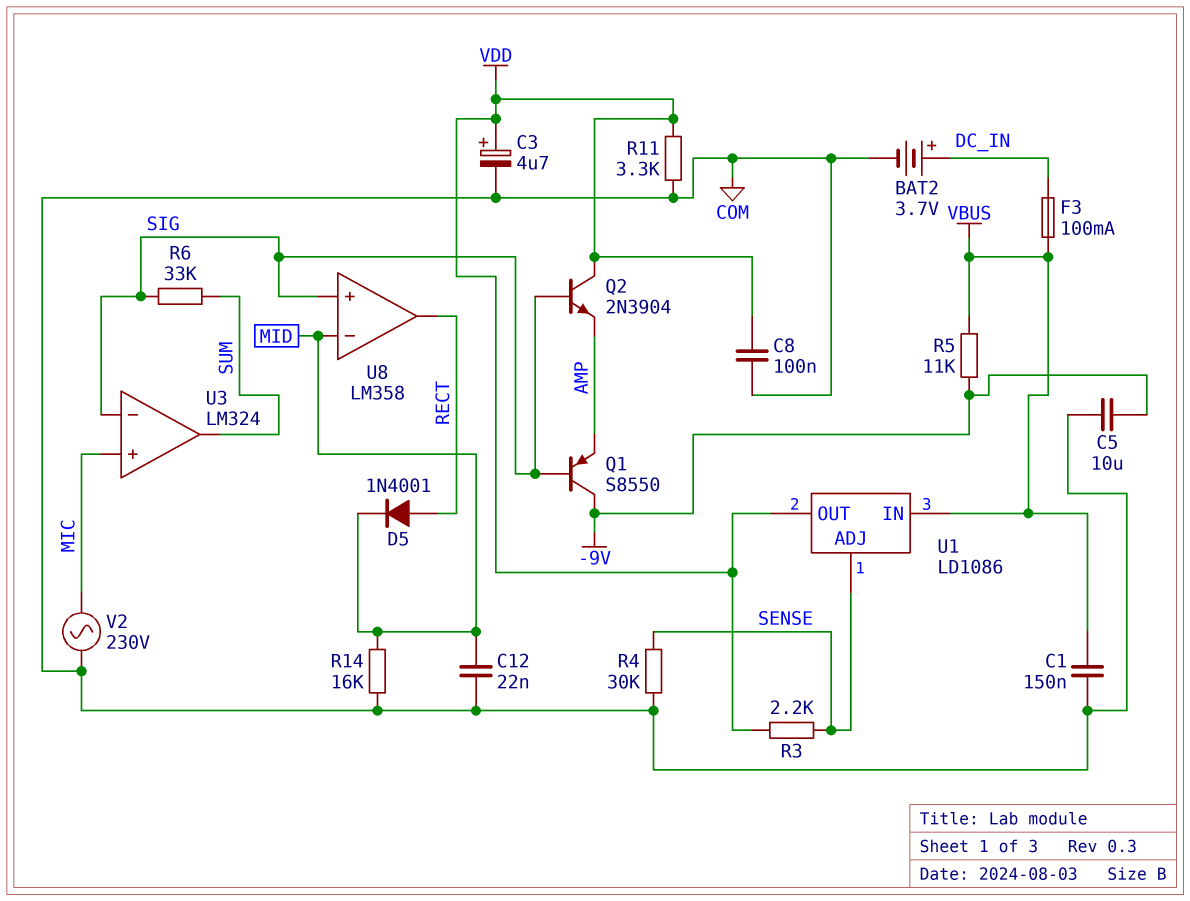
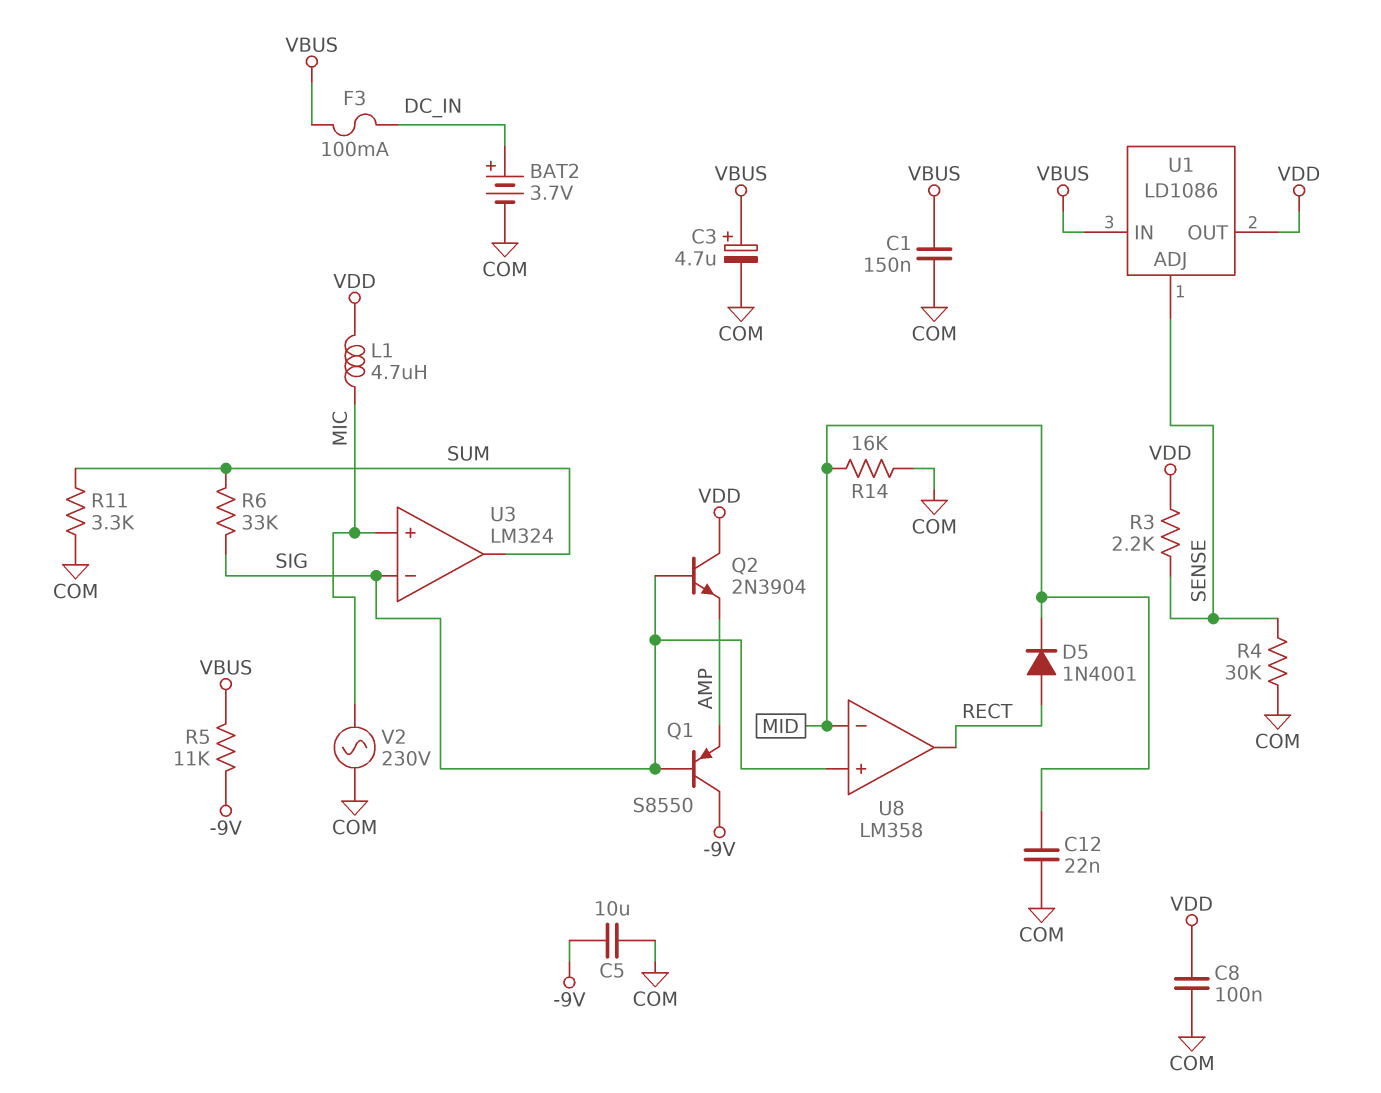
C3: 4.7uF (plus VDD, minus COM) -> 4.7uF (plus VBUS, minus COM)
L1: none -> 4.7uH (MIC, VDD)
R11: 3.3k (COM, VDD) -> 3.3k (COM, SUM)

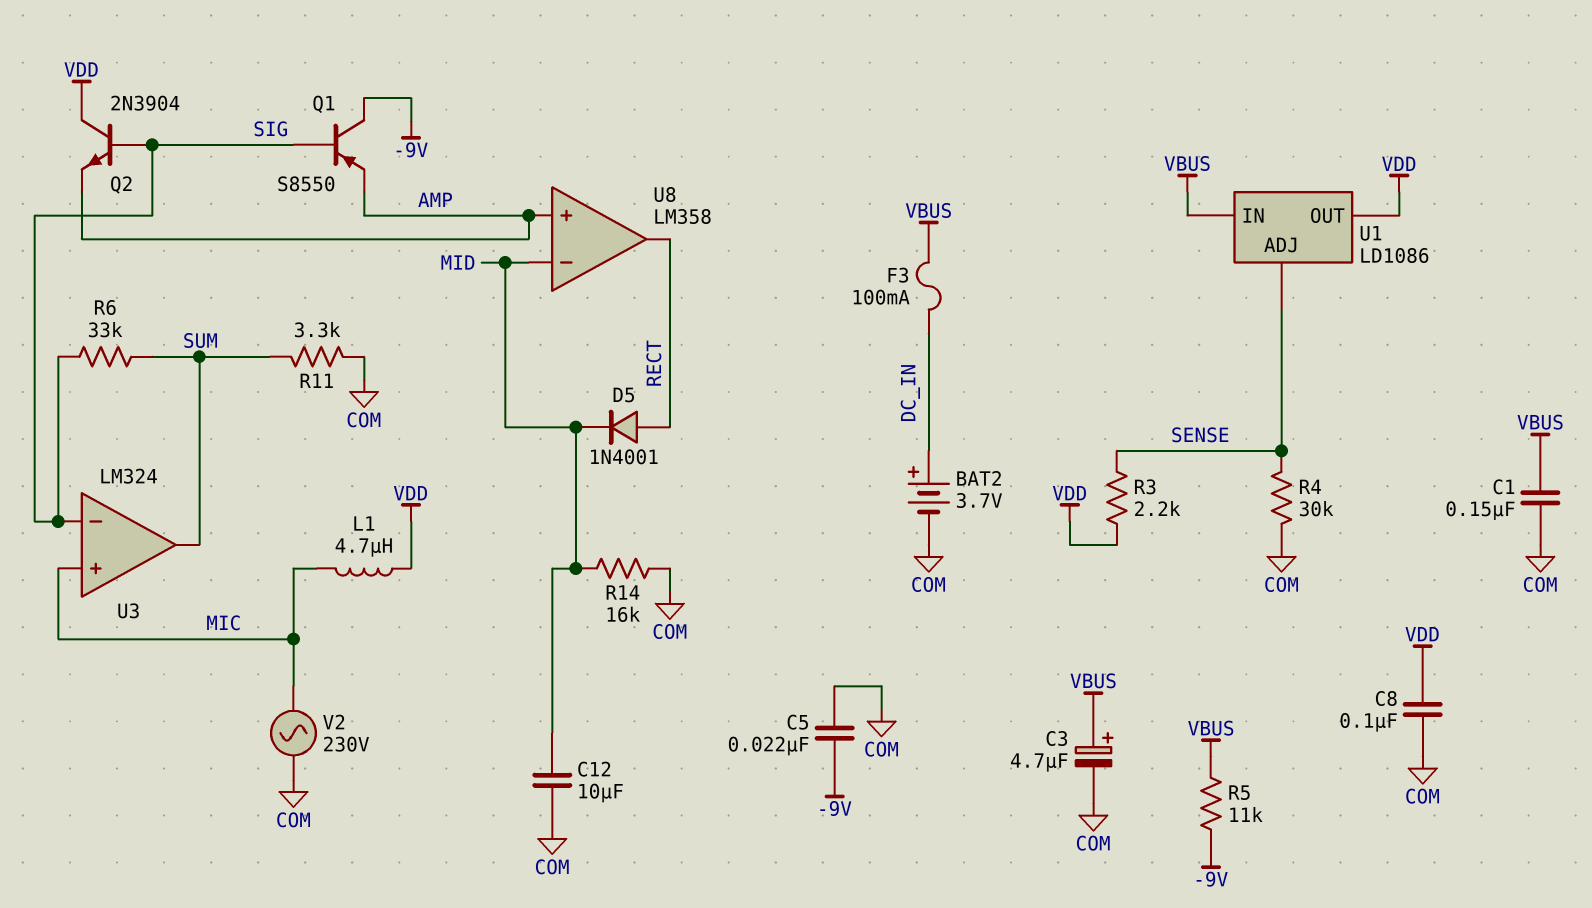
C5: 10uF (-9V, COM) -> 22nF (-9V, COM)
C12: 22nF (COM, MID) -> 10uF (COM, MID)
U8 pin in+: SIG -> AMP

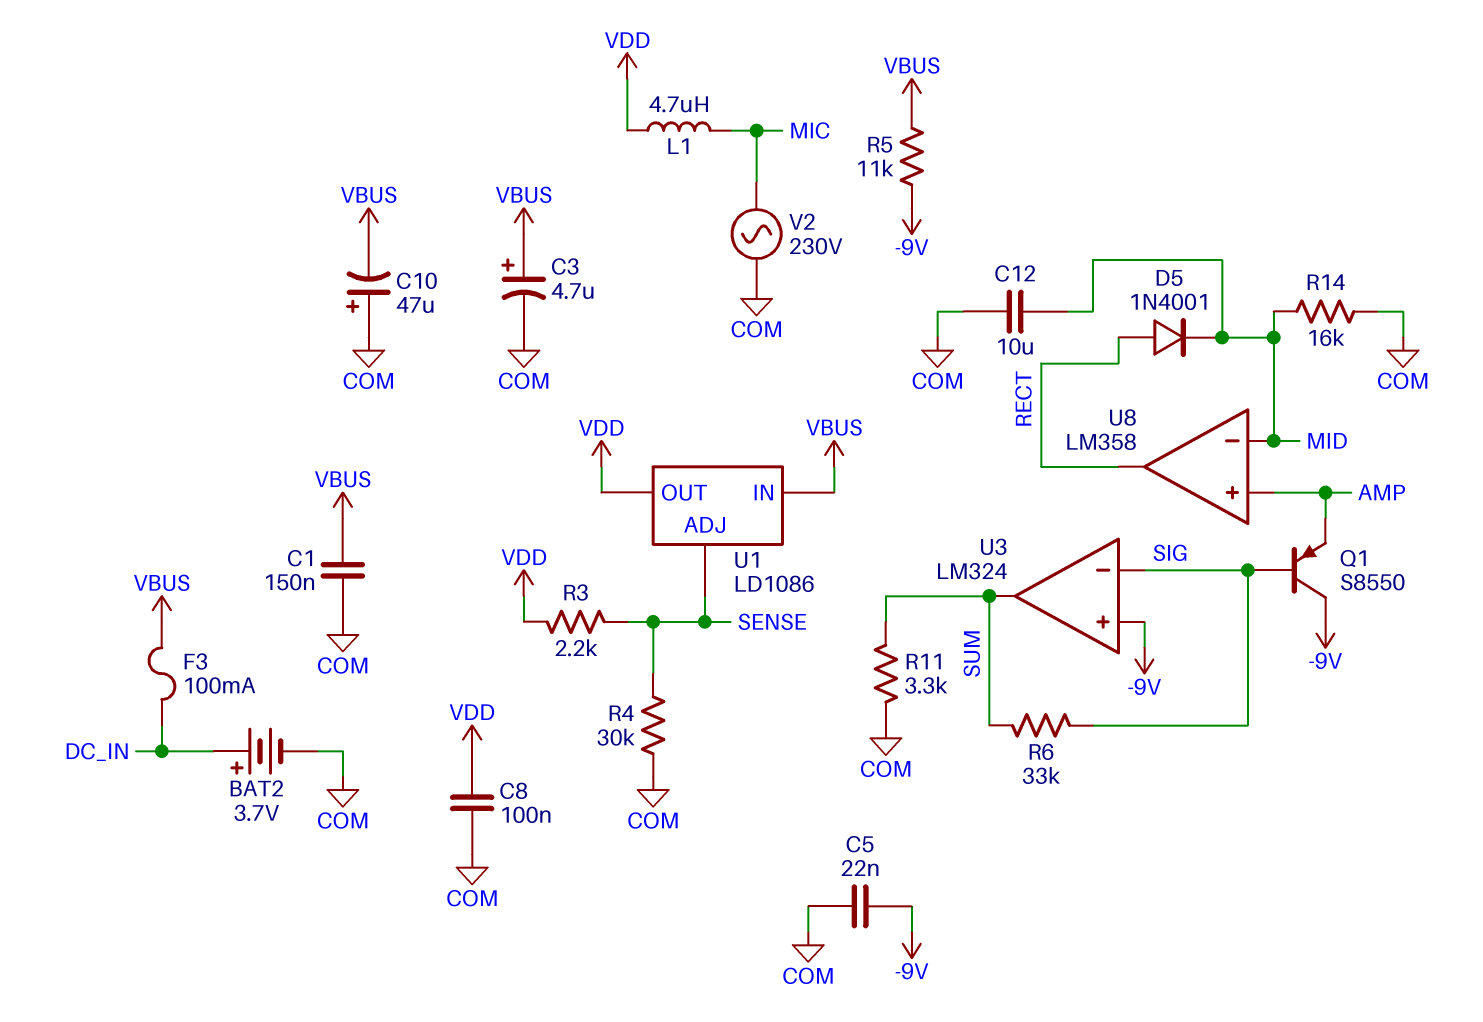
C10: none -> 47uF (plus COM, minus VBUS)
Q2: NPN 2N3904 (B SIG, C VDD, E AMP) -> none
U3 pin in+: MIC -> -9V

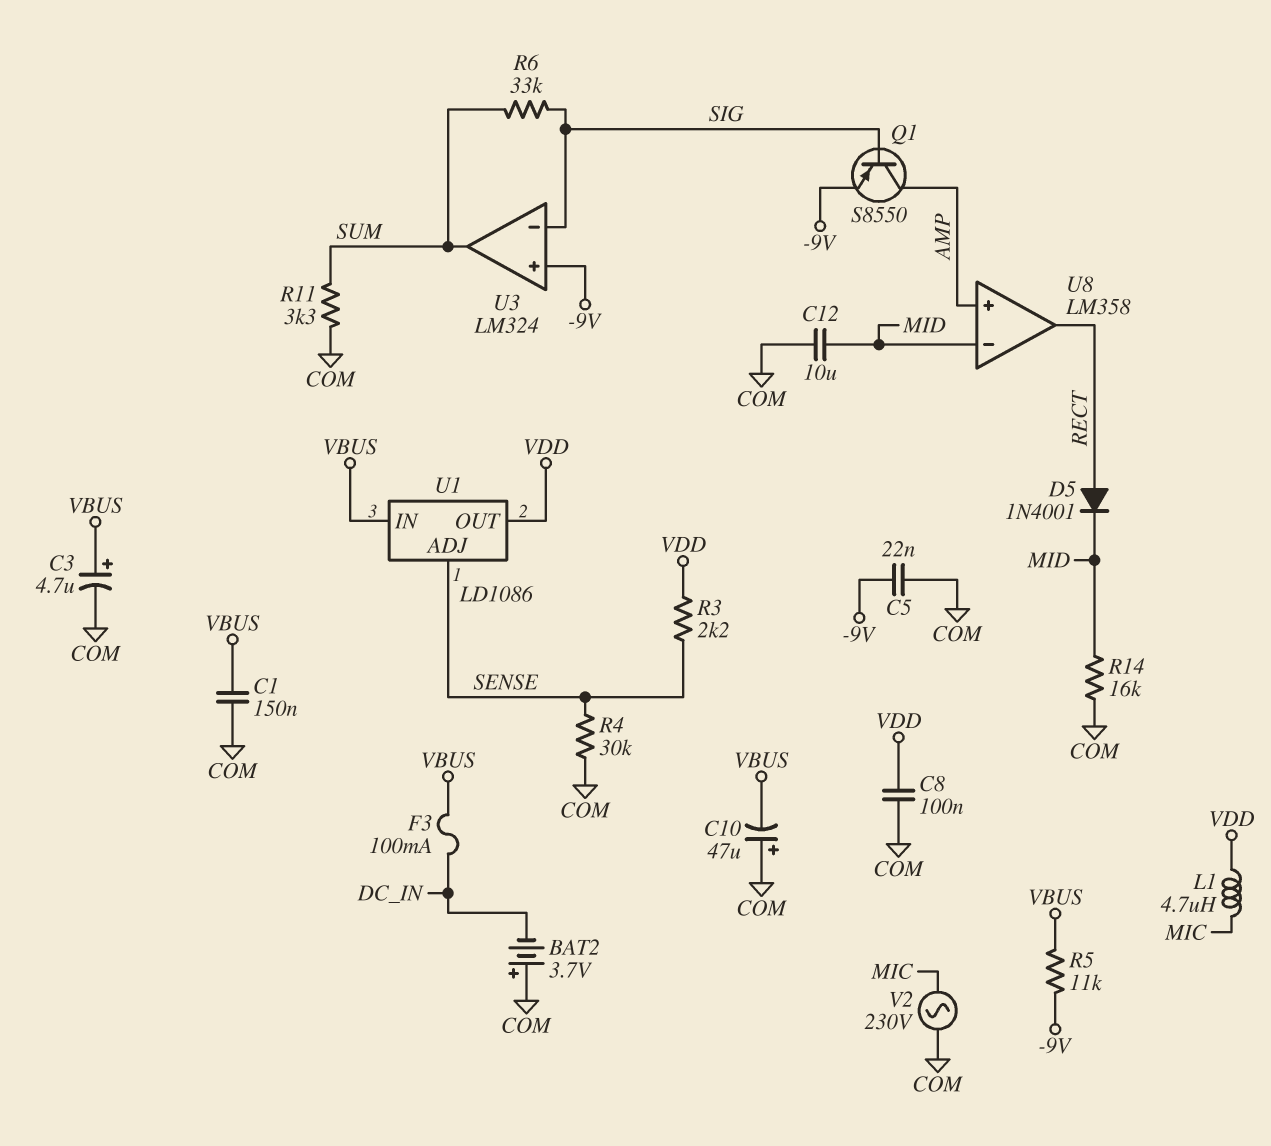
BAT2: 3.7V (plus DC_IN, minus COM) -> 3.7V (plus COM, minus DC_IN)
Q1: PNP S8550 (B SIG, C -9V, E AMP) -> PNP S8550 (B SIG, C AMP, E -9V)

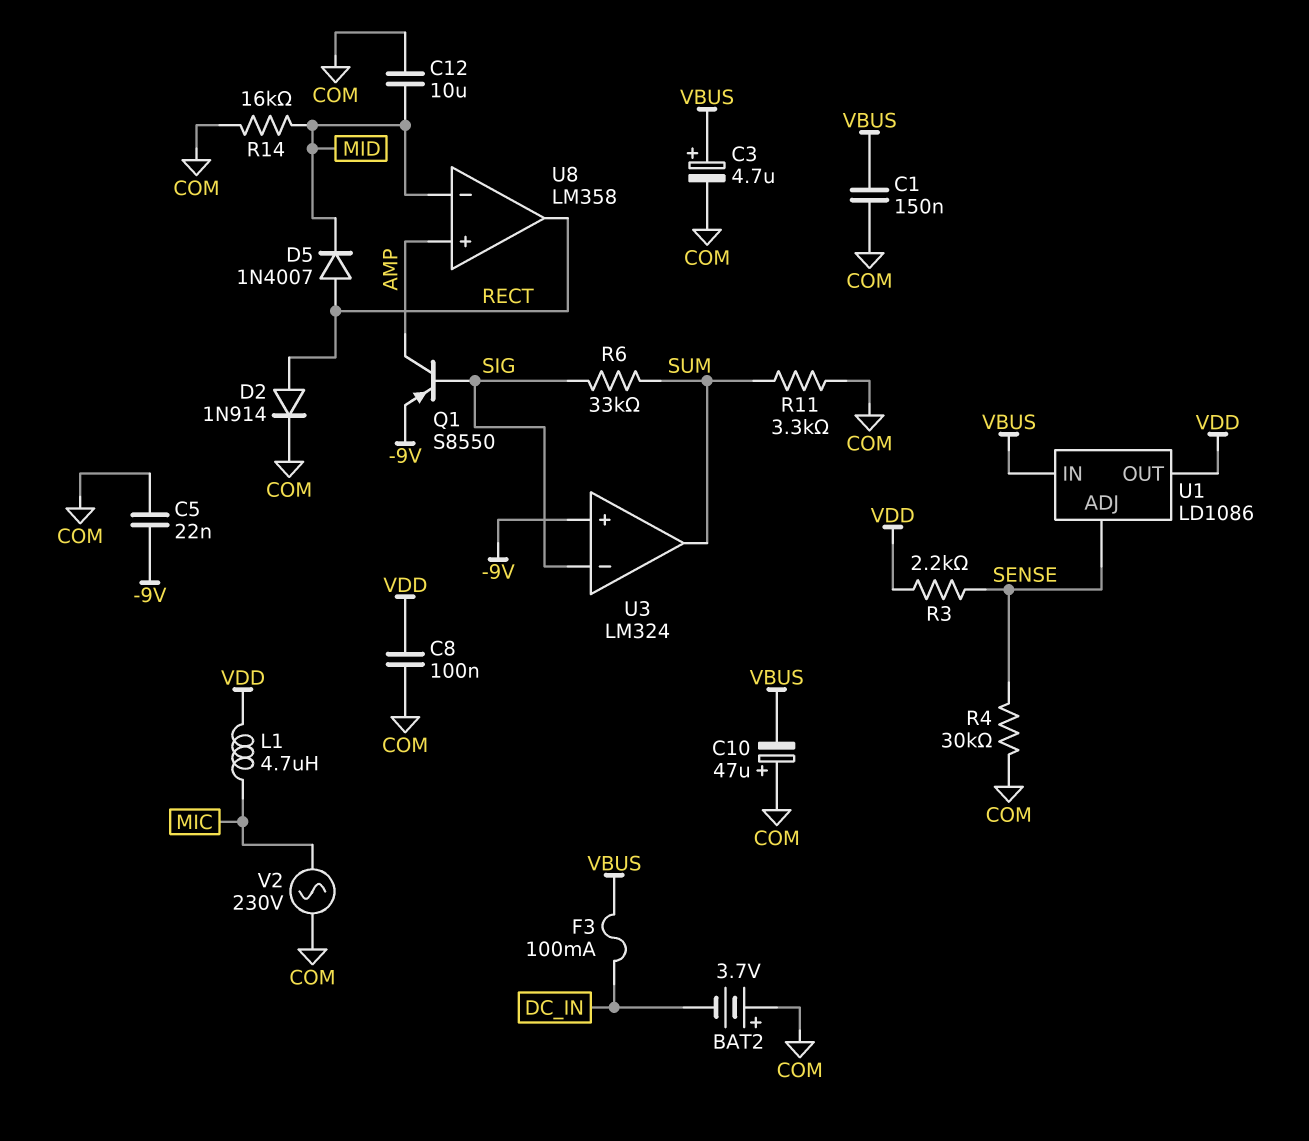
D2: none -> diode 1N914 (A RECT, K COM)
D5: diode 1N4001 (A RECT, K MID) -> diode 1N4007 (A RECT, K MID)
R5: 11k (-9V, VBUS) -> none

